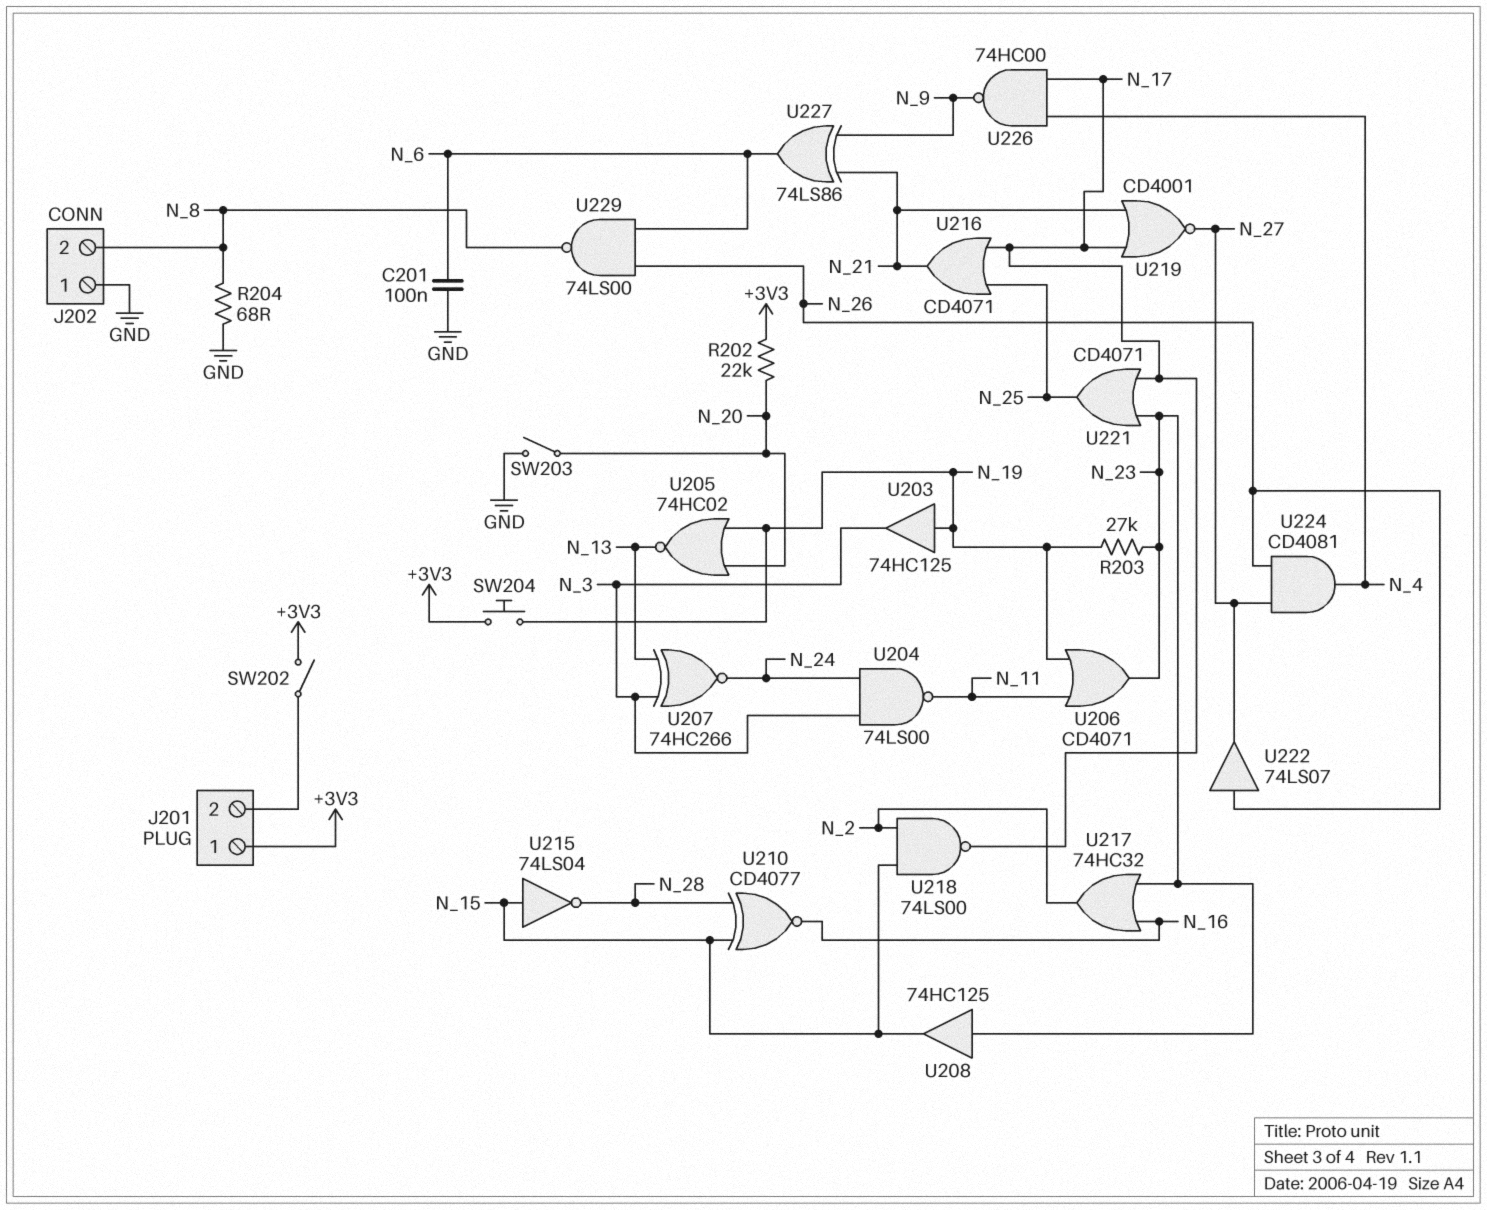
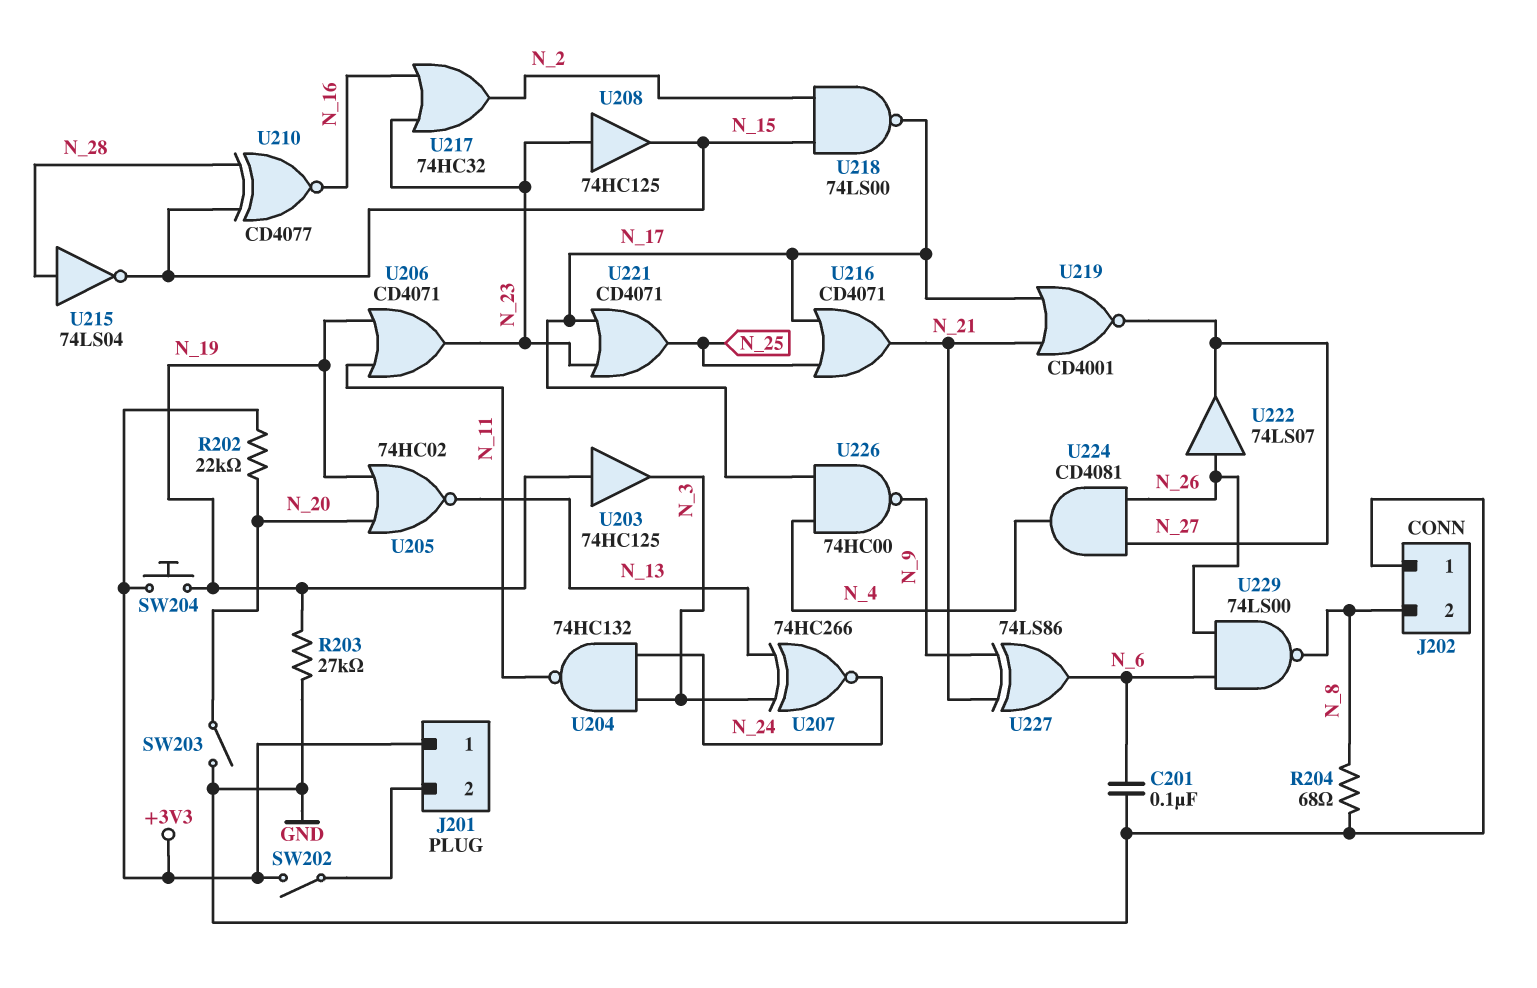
R203: 27k (N_19, N_23) -> 27k (GND, N_19)
U204: NAND 74LS00 (in N_3, in N_24, out N_11) -> NAND 74HC132 (in N_3, in N_24, out N_11)
U215: NOT 74LS04 (in N_15, out N_28) -> NOT 74LS04 (in N_28, out N_15)

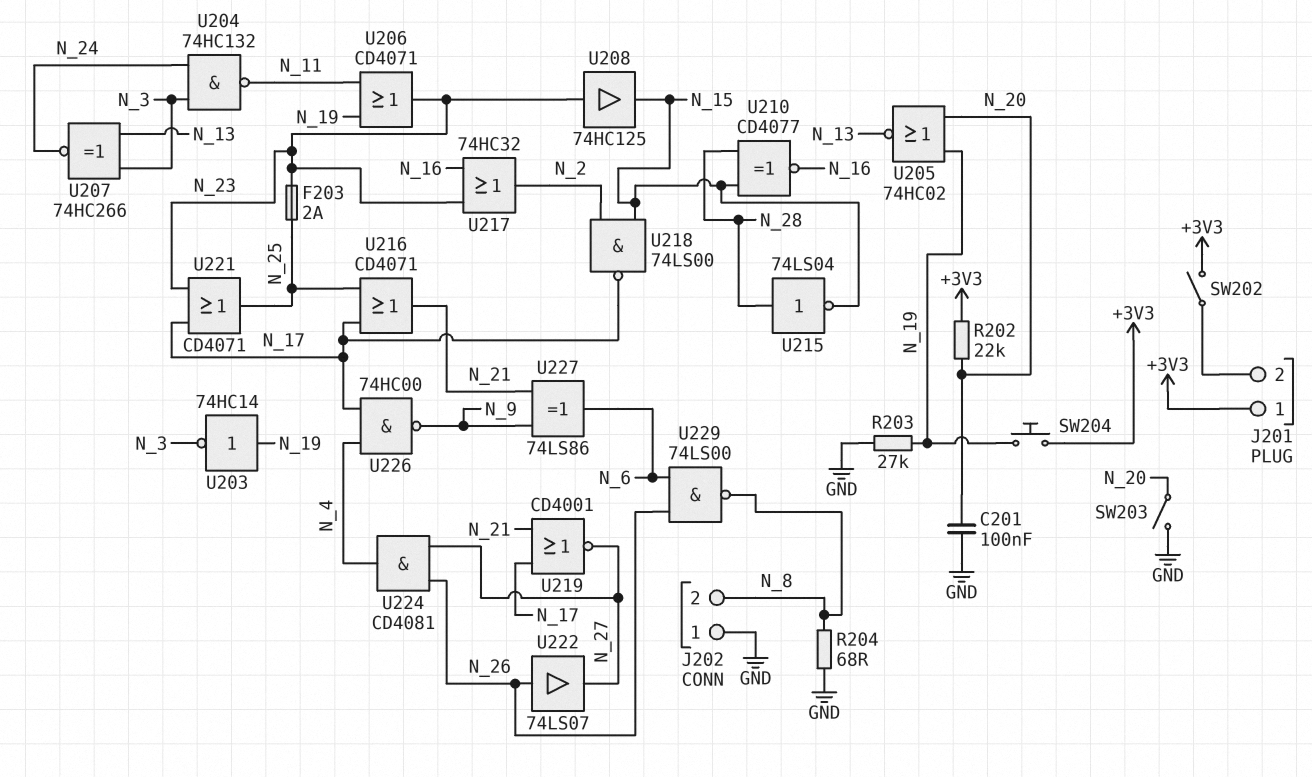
C201: 100nF (GND, N_6) -> 100nF (GND, N_20)
F203: none -> 2A (N_23, N_25)
U203: buffer 74HC125 (in N_19, out N_3) -> NOT 74HC14 (in N_19, out N_3)

